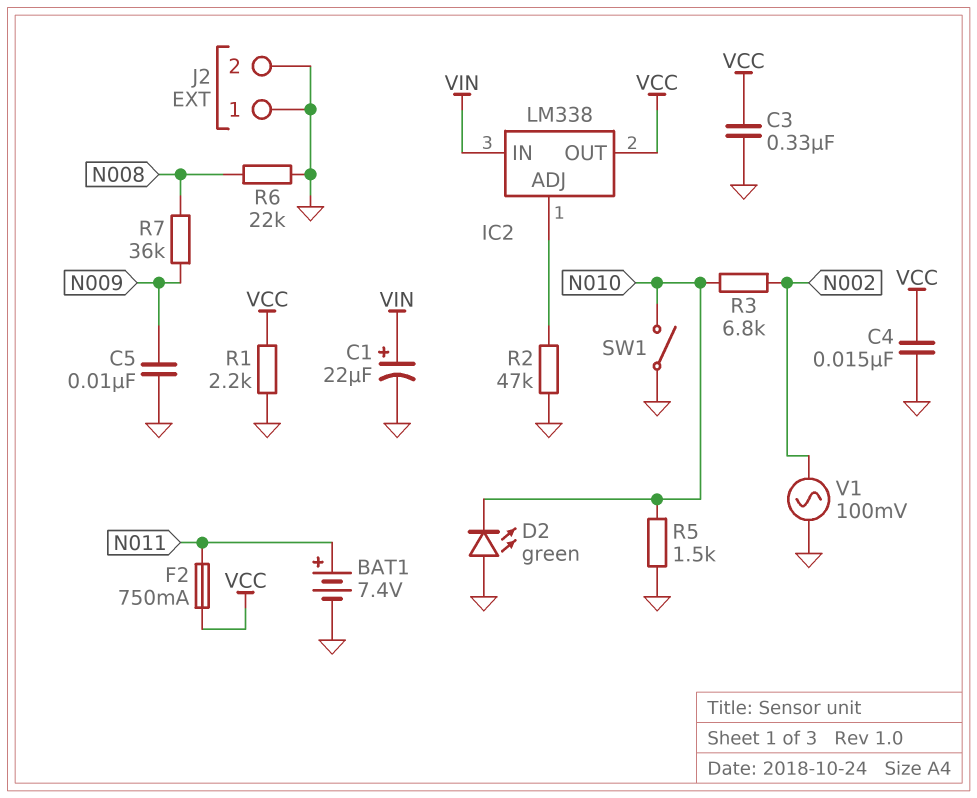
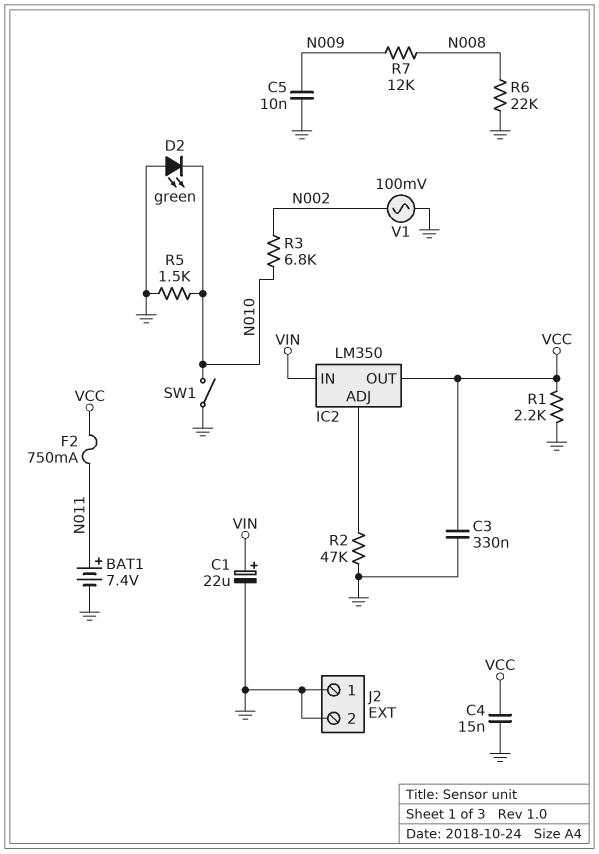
IC2: LM338 -> LM350
R7: 36k (N008, N009) -> 12k (N008, N009)

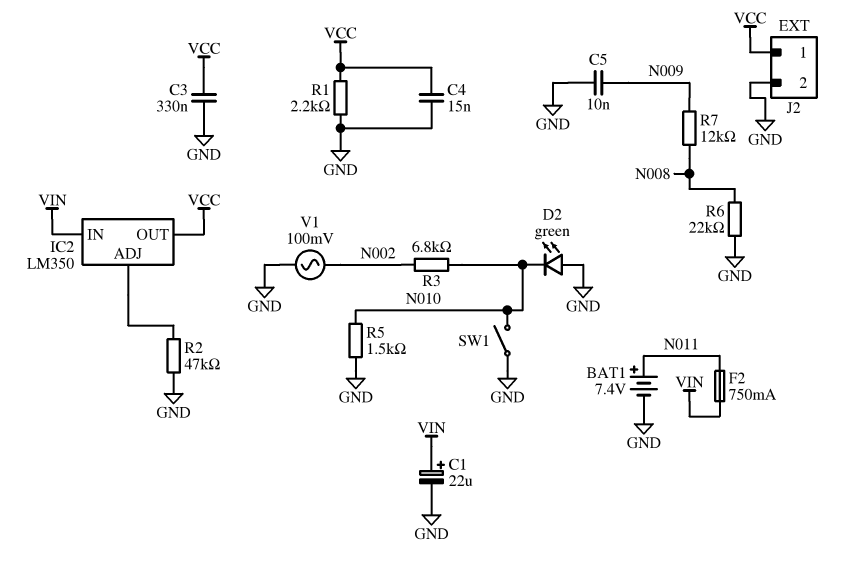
F2: 750mA (N011, VCC) -> 750mA (N011, VIN)
J2 pin 1: GND -> VCC

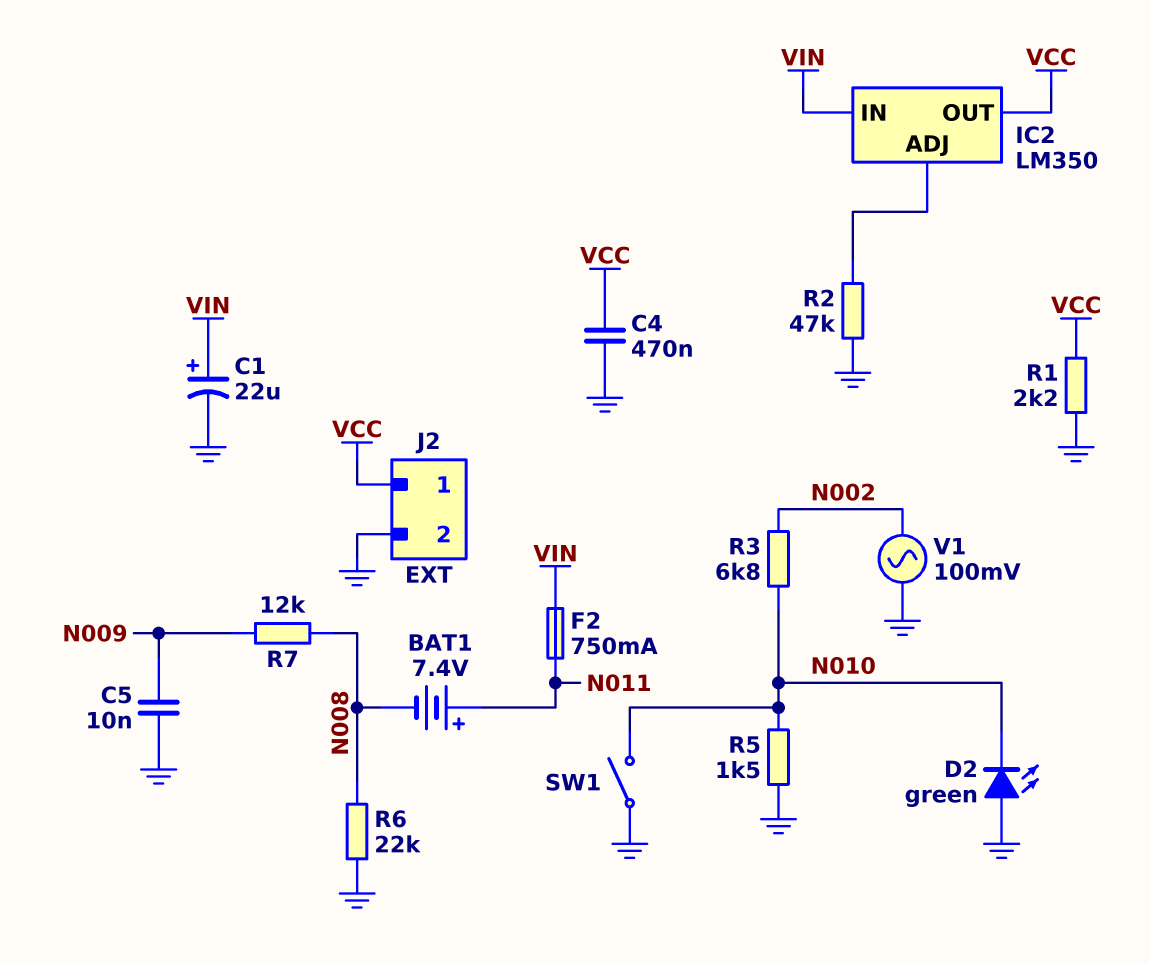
BAT1: 7.4V (plus N011, minus GND) -> 7.4V (plus N011, minus N008)
C3: 330nF (GND, VCC) -> none
C4: 15nF (GND, VCC) -> 470nF (GND, VCC)

